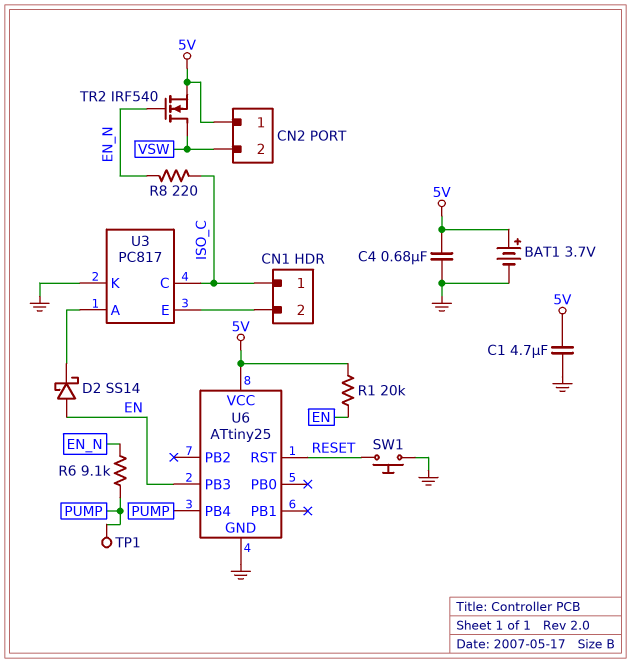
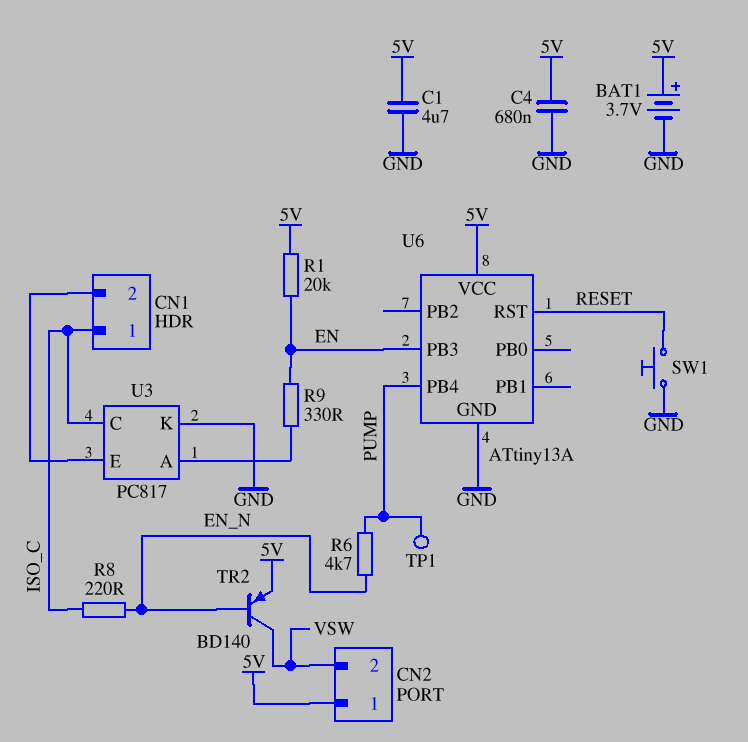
D2: schottky SS14 (A EN, K U3/A) -> none
R6: 9.1k (EN_N, PUMP) -> 4.7k (EN_N, PUMP)
R9: none -> 330 (EN, U3/A)
TR2: NMOS IRF540 (G EN_N, D VSW, S 5V) -> PNP BD140 (B EN_N, C VSW, E 5V)
U6: ATtiny25 -> ATtiny13A

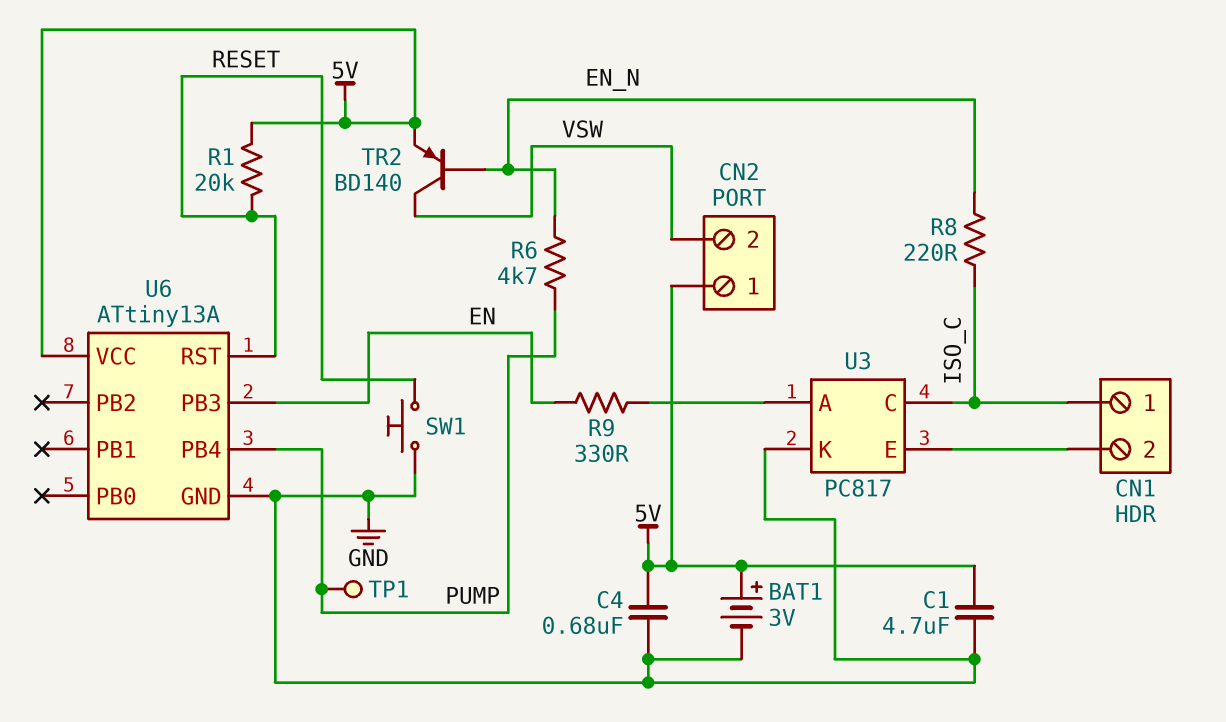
BAT1: 3.7V (plus 5V, minus GND) -> 3V (plus 5V, minus GND)
R1: 20k (5V, EN) -> 20k (5V, RESET)

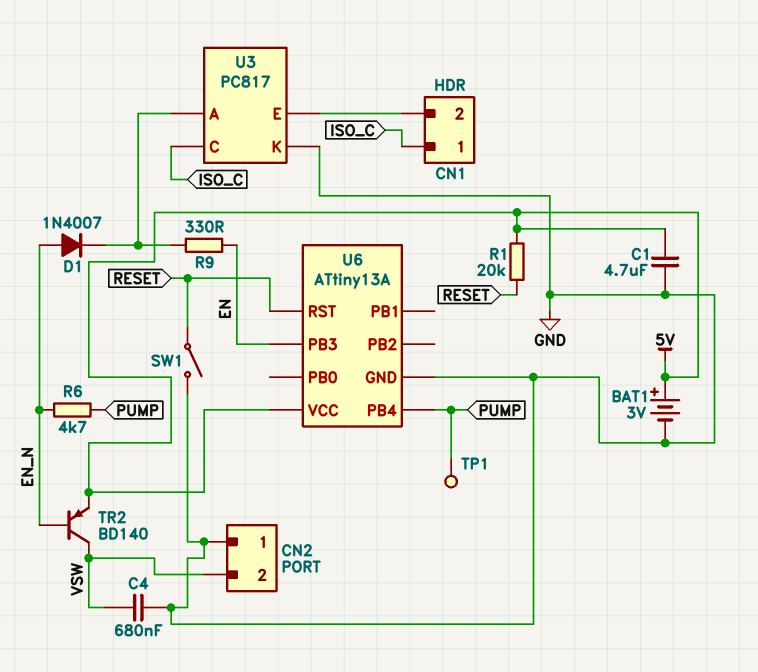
C4: 680nF (5V, GND) -> 680nF (GND, VSW)
CN2 pin 1: 5V -> GND
D1: none -> diode 1N4007 (A EN_N, K U3/A)
R8: 220 (EN_N, ISO_C) -> none
SW1: button (GND, RESET) -> switch (GND, RESET)

